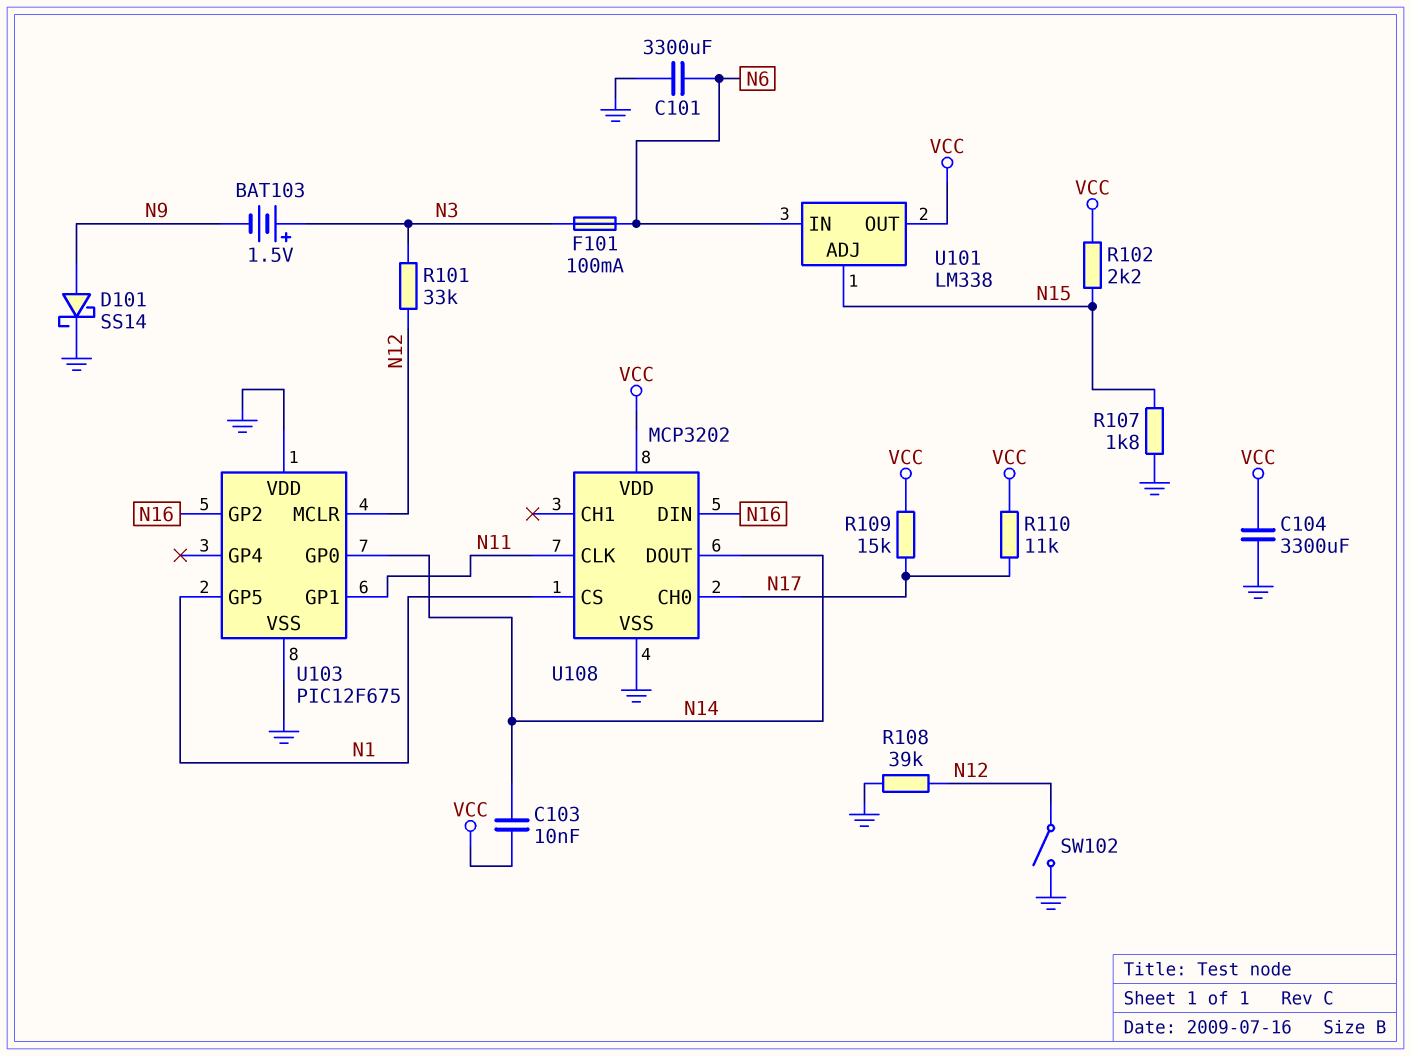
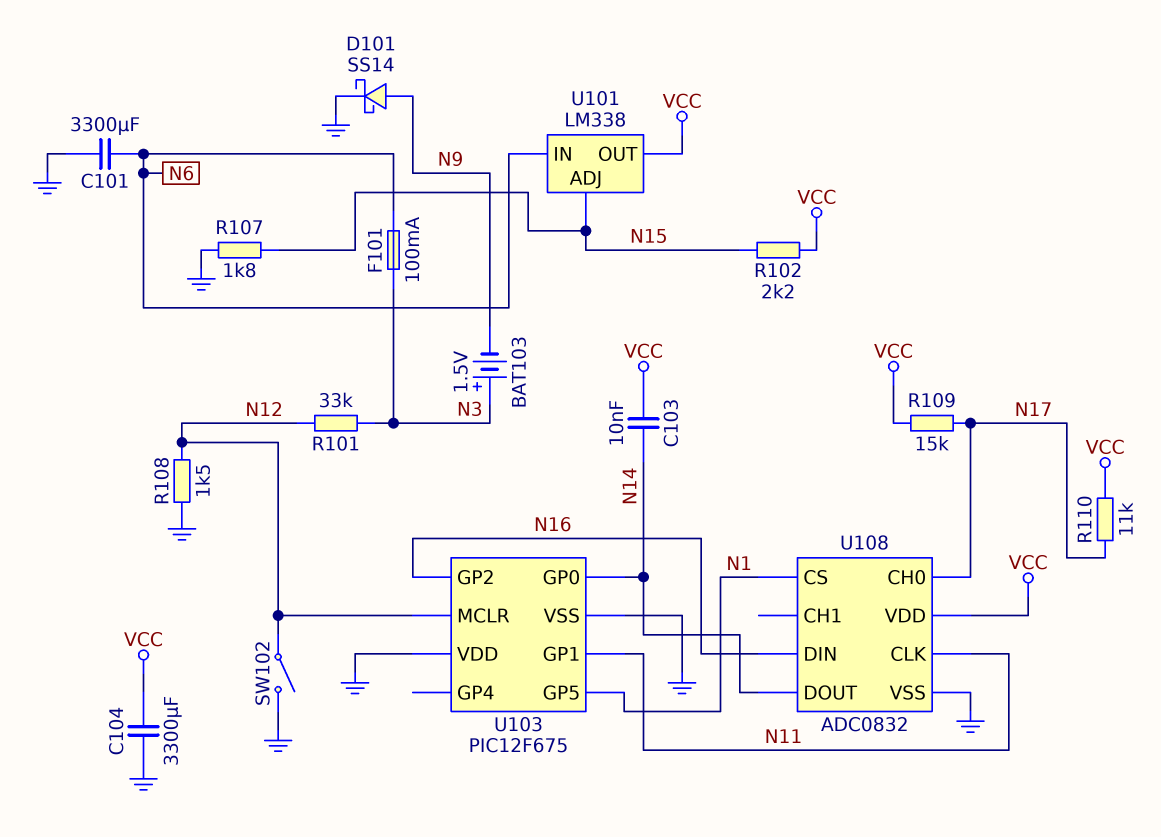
R108: 39k (GND, N12) -> 1.5k (GND, N12)
U108: MCP3202 -> ADC0832

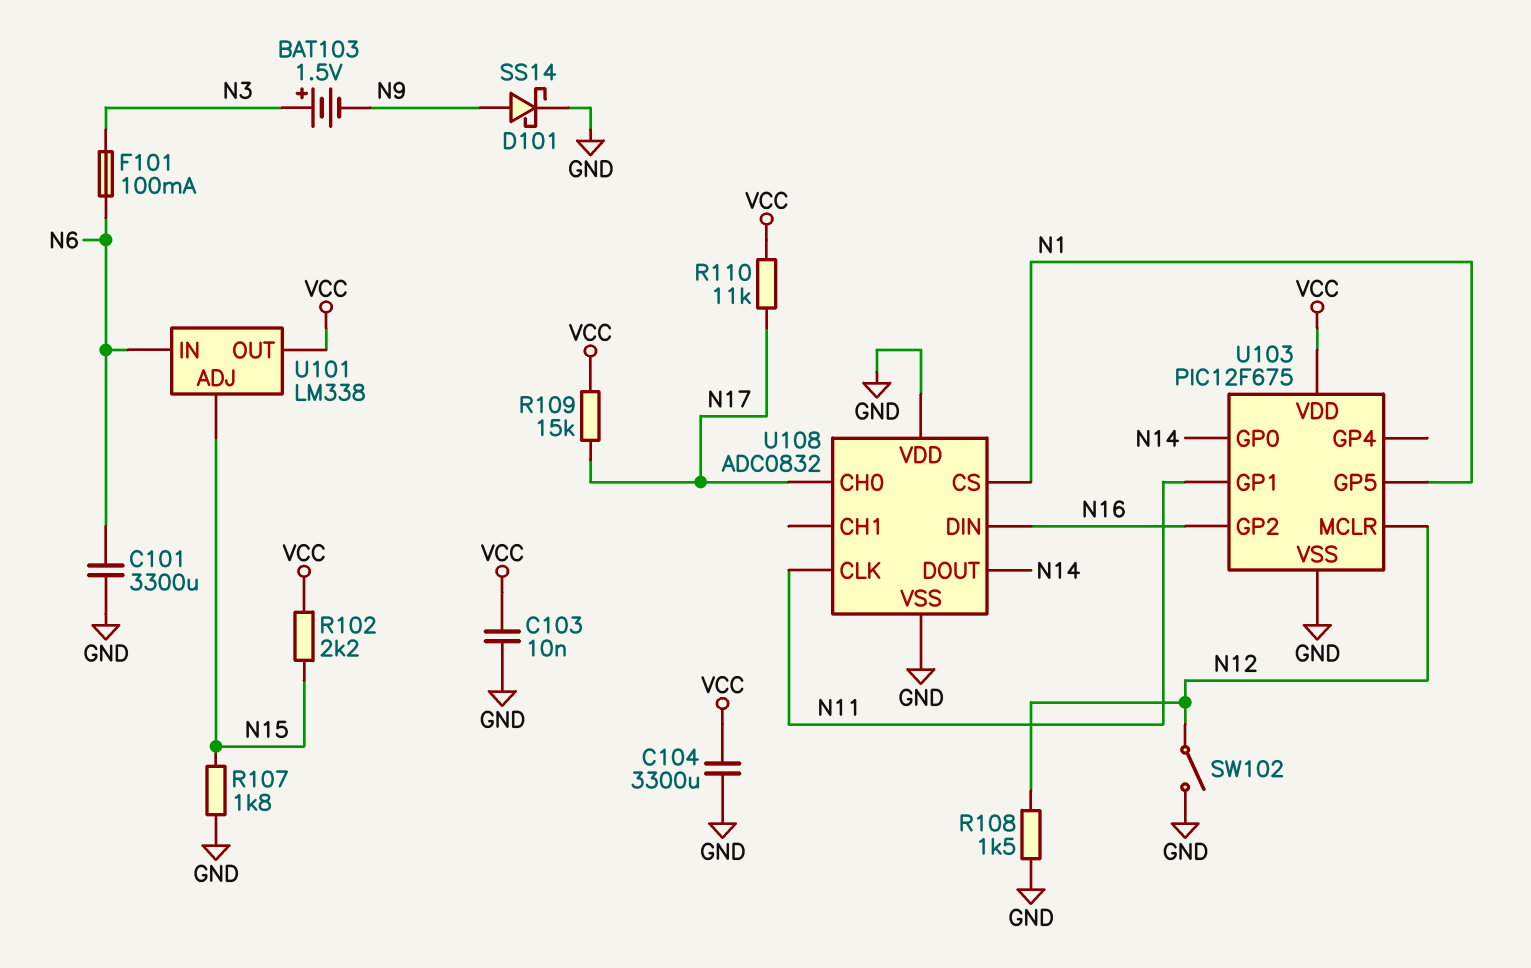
C103: 10nF (N14, VCC) -> 10nF (GND, VCC)
R101: 33k (N3, N12) -> none
U103 pin VDD: GND -> VCC
U108 pin VDD: VCC -> GND

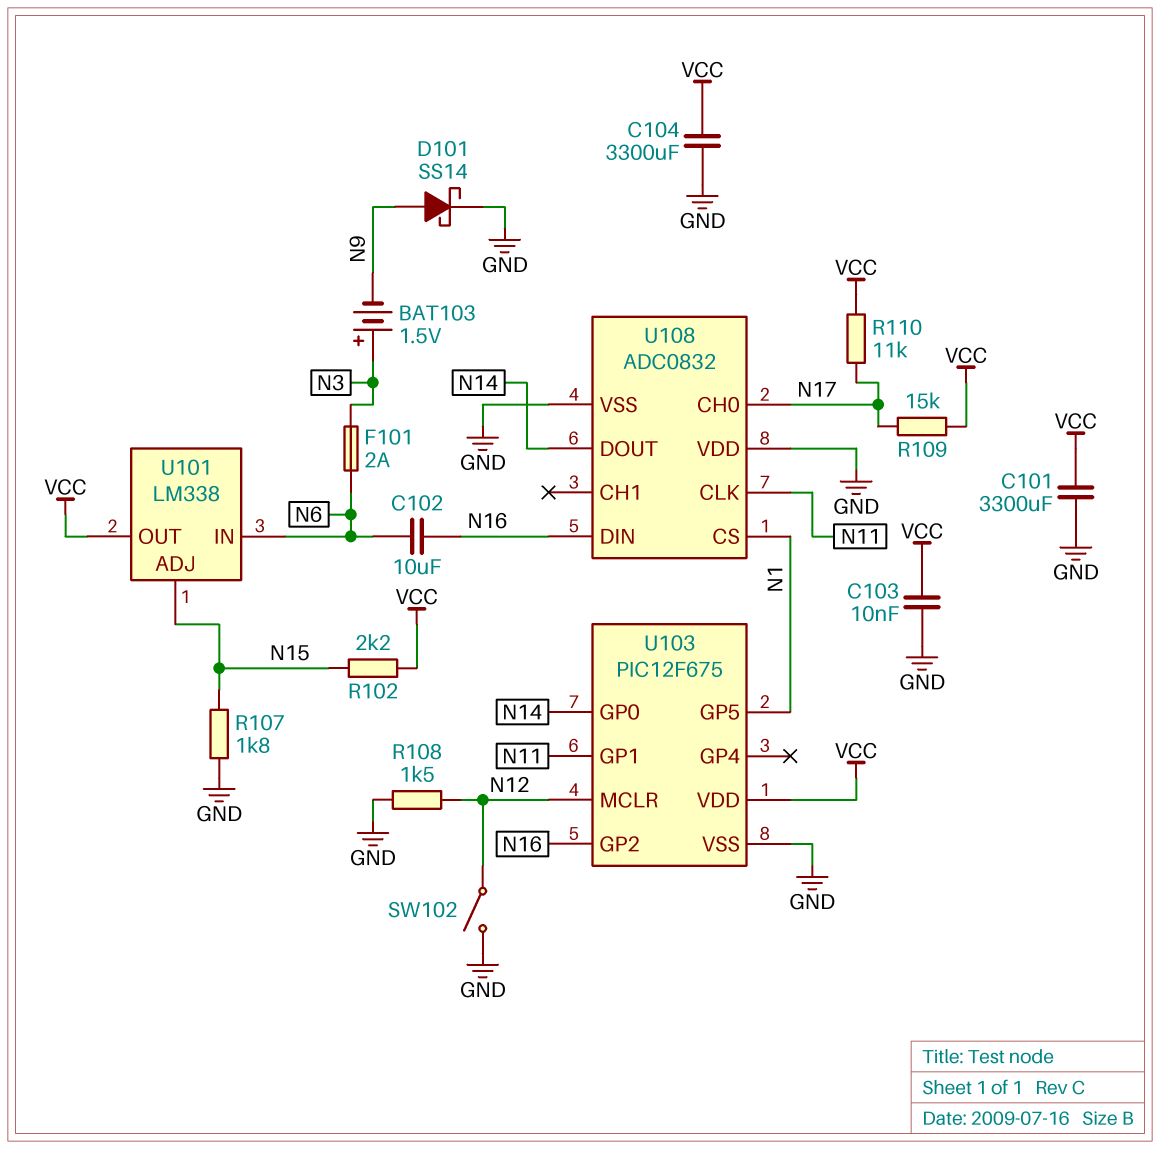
C101: 3300uF (GND, N6) -> 3300uF (GND, VCC)
C102: none -> 10uF (N6, N16)
F101: 100mA (N3, N6) -> 2A (N3, N6)

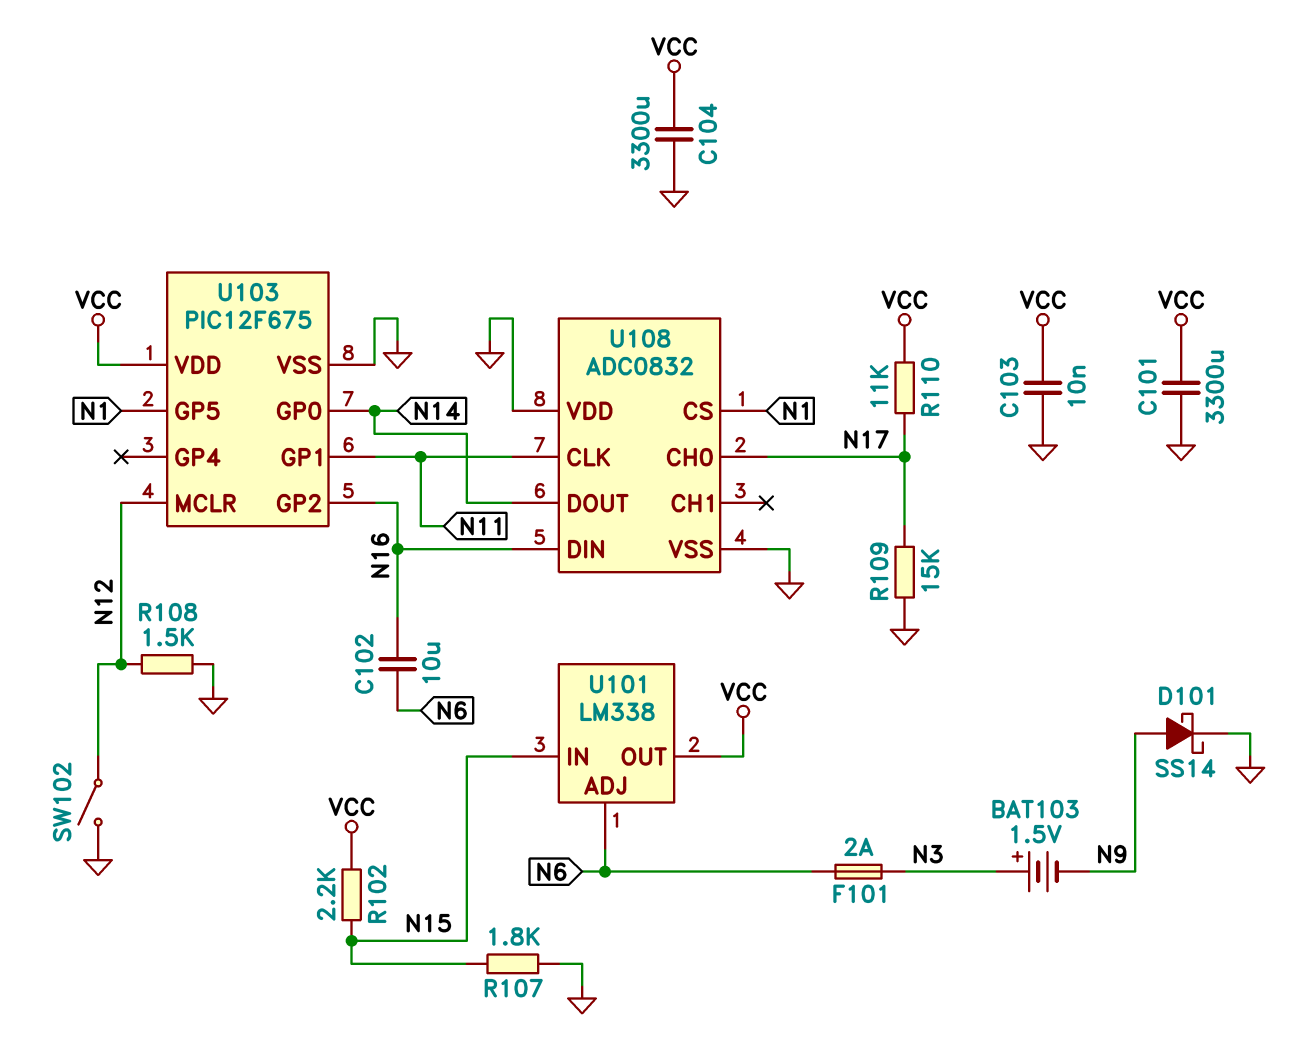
R109: 15k (N17, VCC) -> 15k (GND, N17)
U101 pin ADJ: N15 -> N6
U101 pin IN: N6 -> N15

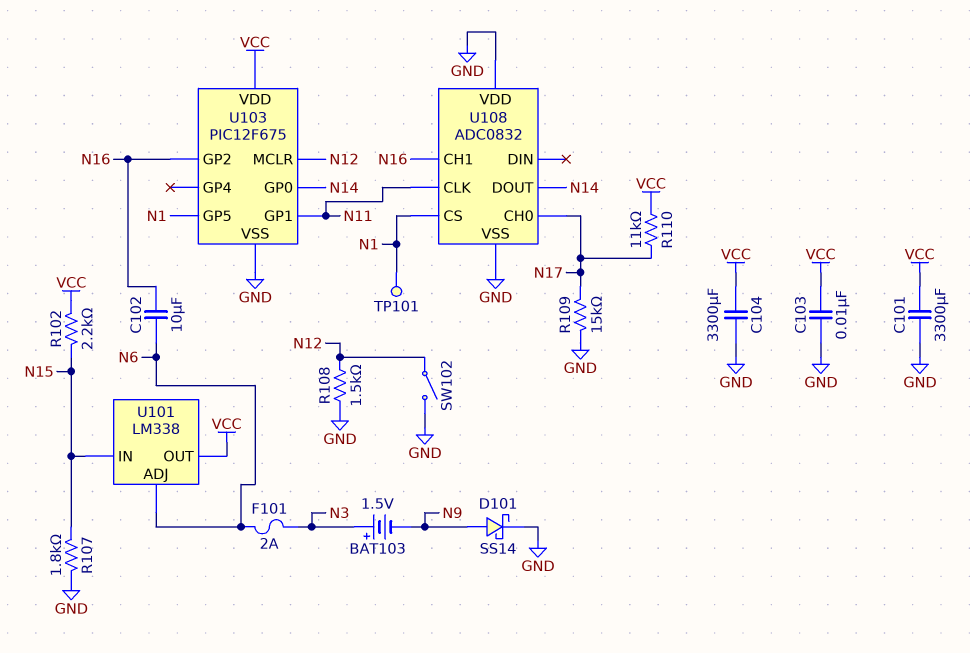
TP101: none -> test point (N1)
U108 pin CH1: none -> N16
U108 pin DIN: N16 -> none

